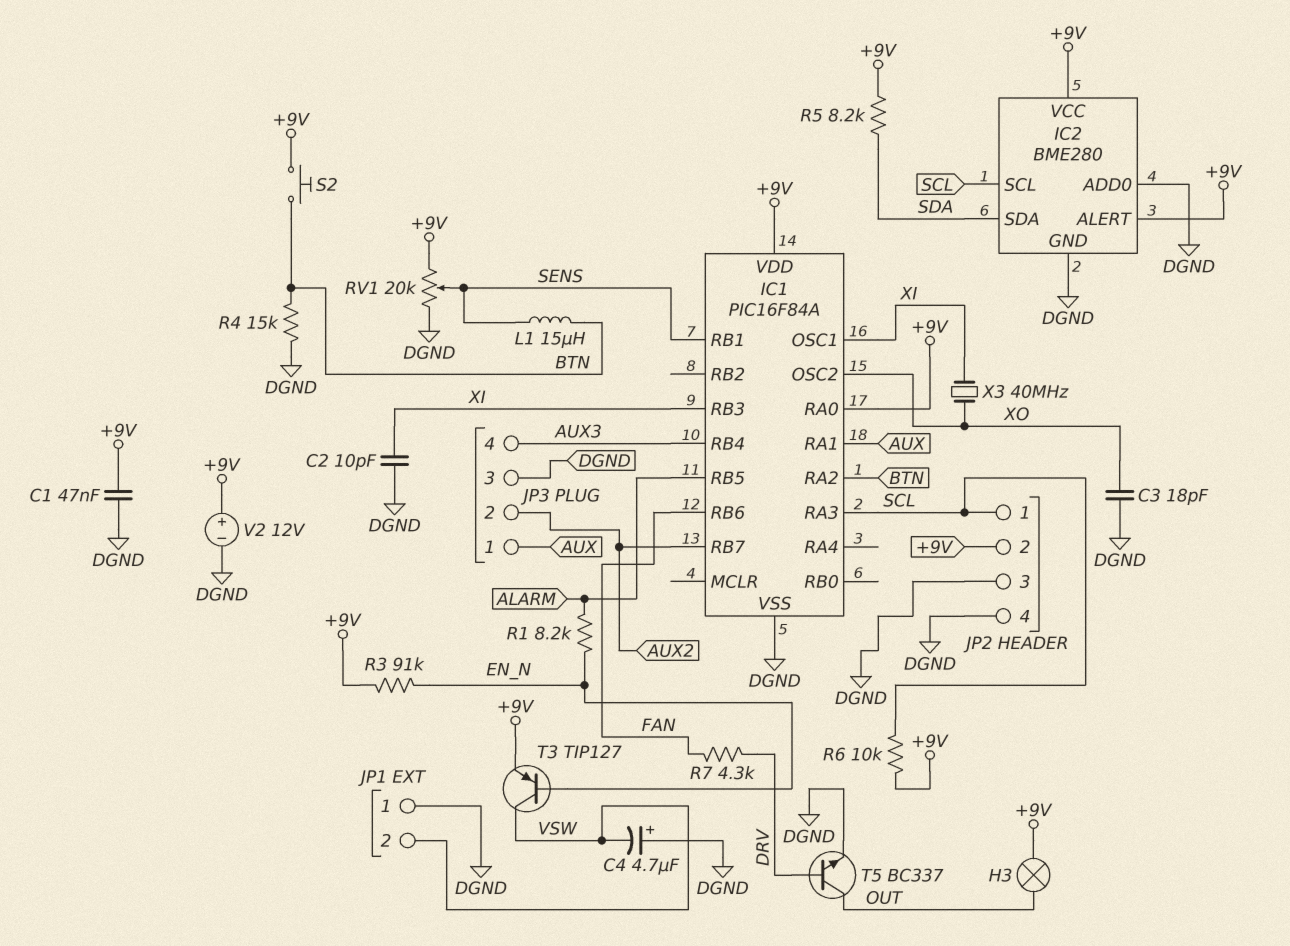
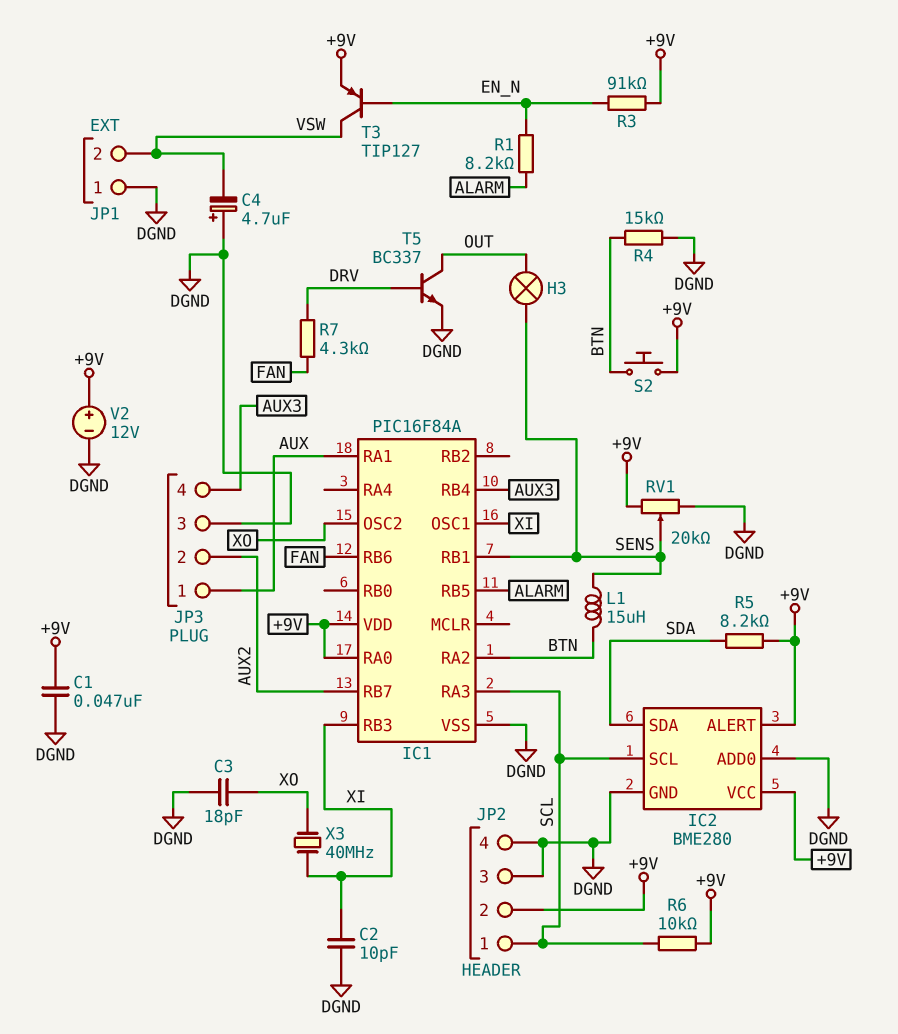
H3: lamp (+9V, OUT) -> lamp (OUT, SENS)

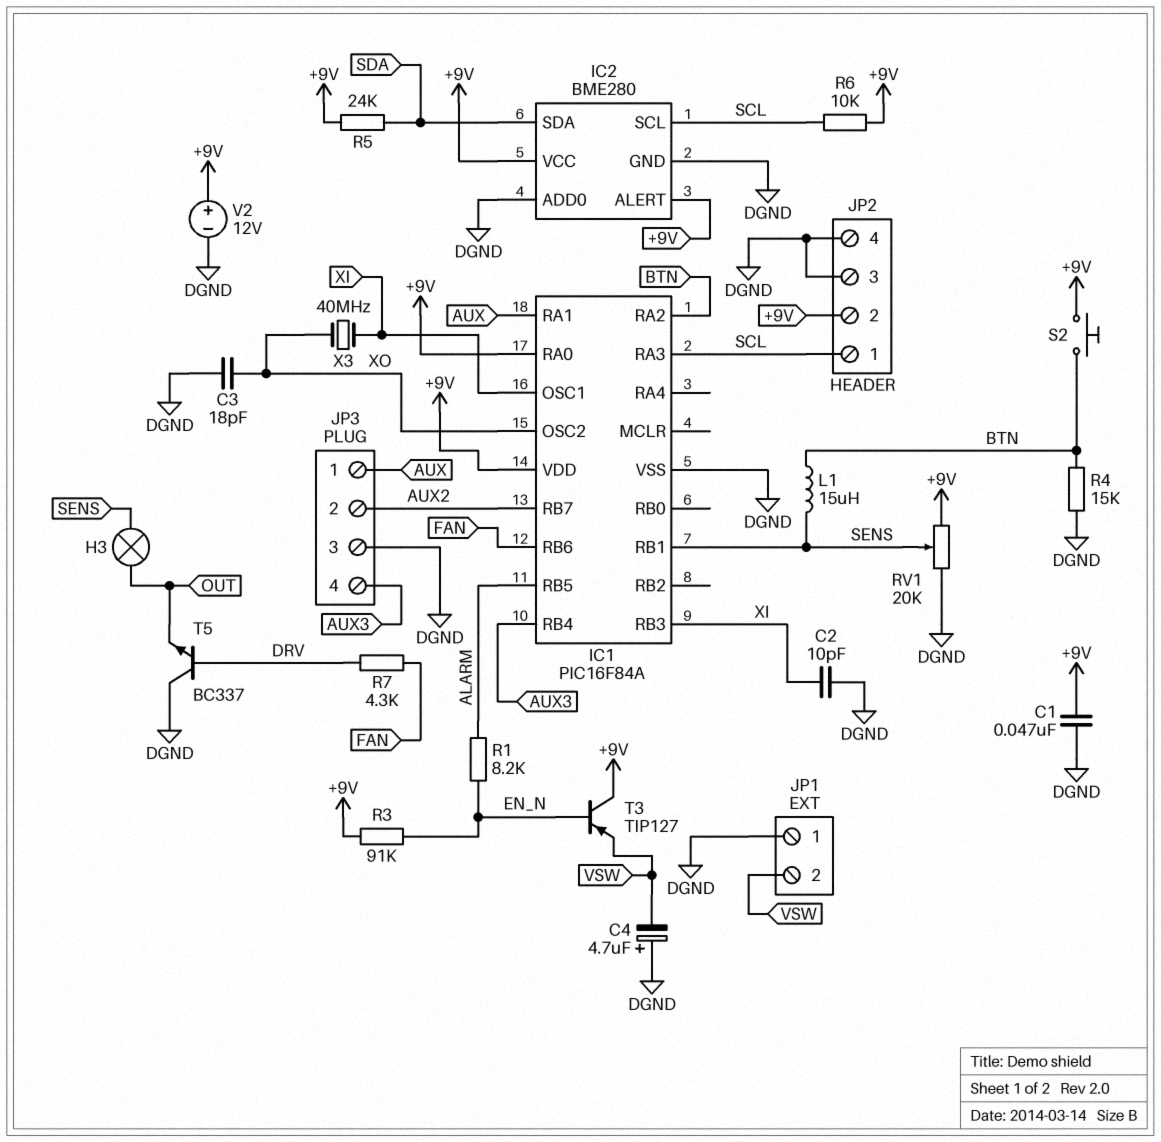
R5: 8.2k (+9V, SDA) -> 24k (+9V, SDA)
T3: PNP TIP127 (B EN_N, C VSW, E +9V) -> PNP TIP127 (B EN_N, C +9V, E VSW)
T5: NPN BC337 (B DRV, C OUT, E DGND) -> NPN BC337 (B DRV, C DGND, E OUT)

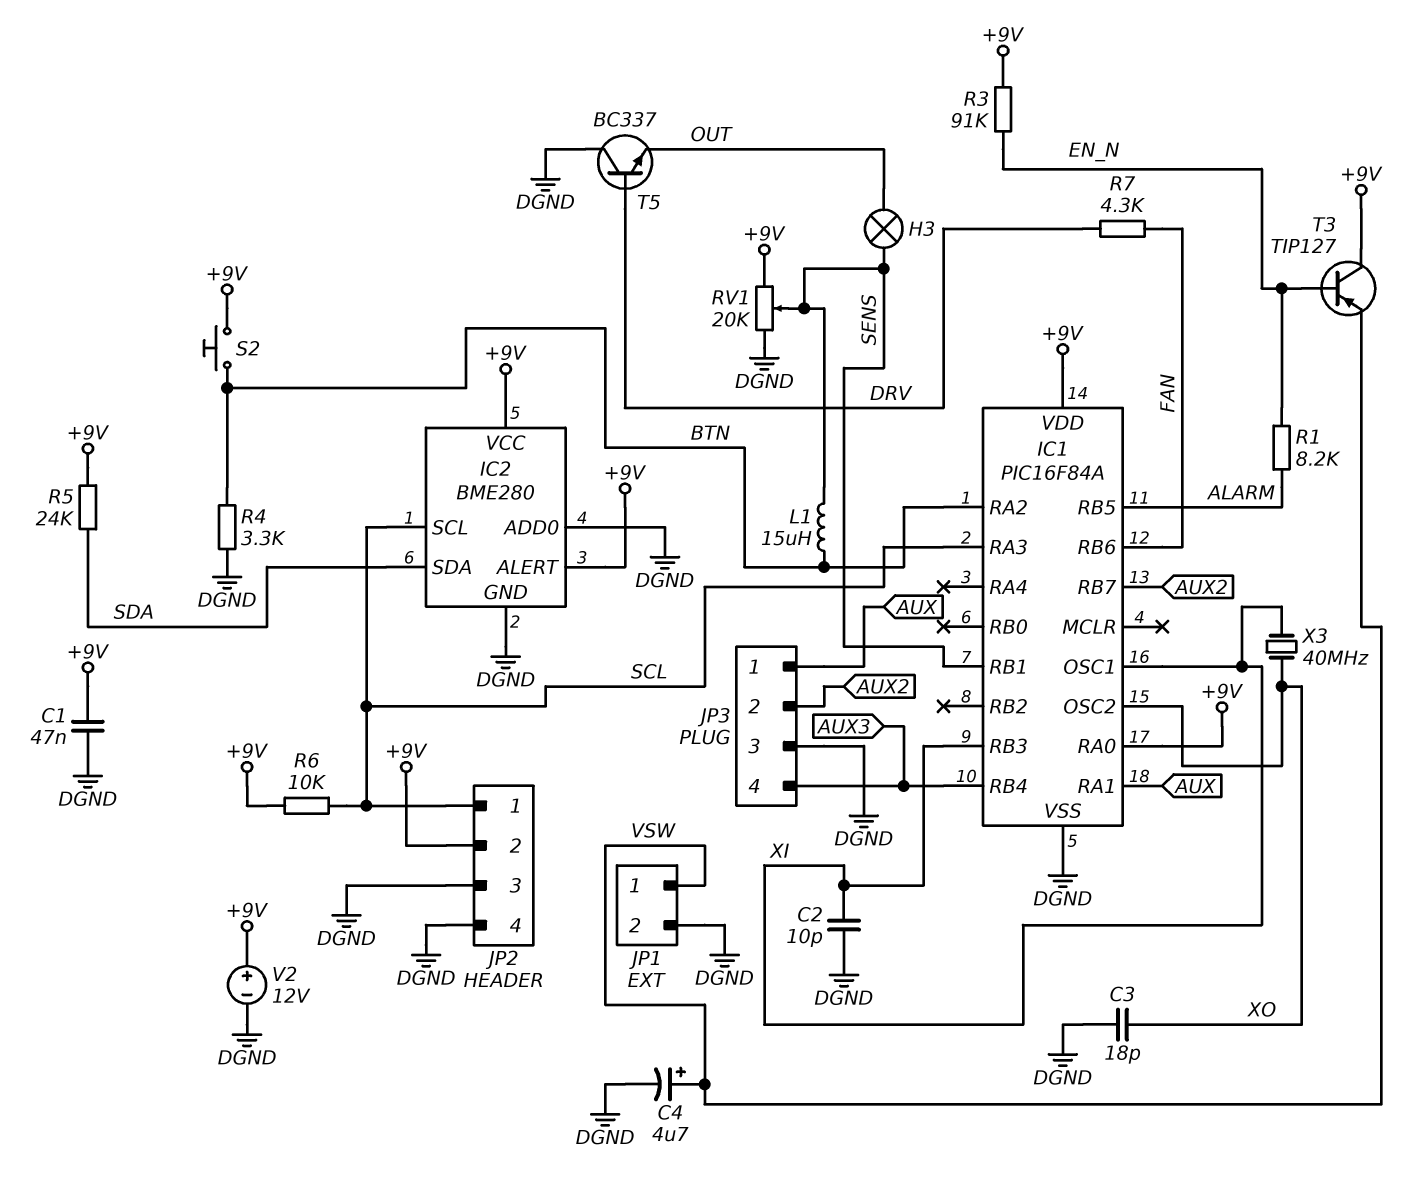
C4: 4.7uF (plus DGND, minus VSW) -> 4.7uF (plus VSW, minus DGND)
JP1 pin 1: DGND -> VSW
JP1 pin 2: VSW -> DGND
R4: 15k (BTN, DGND) -> 3.3k (BTN, DGND)

